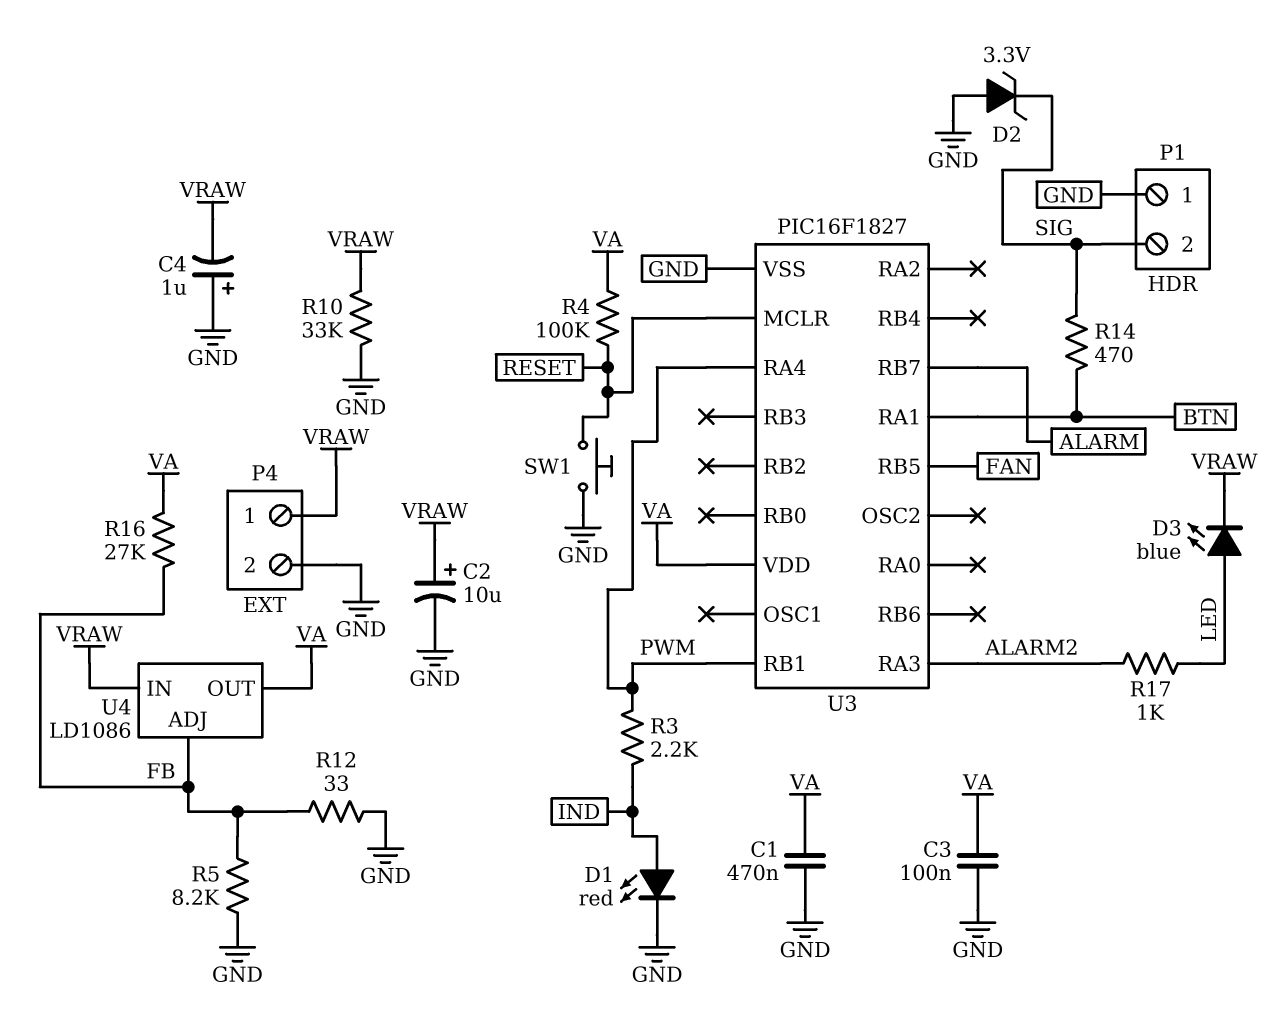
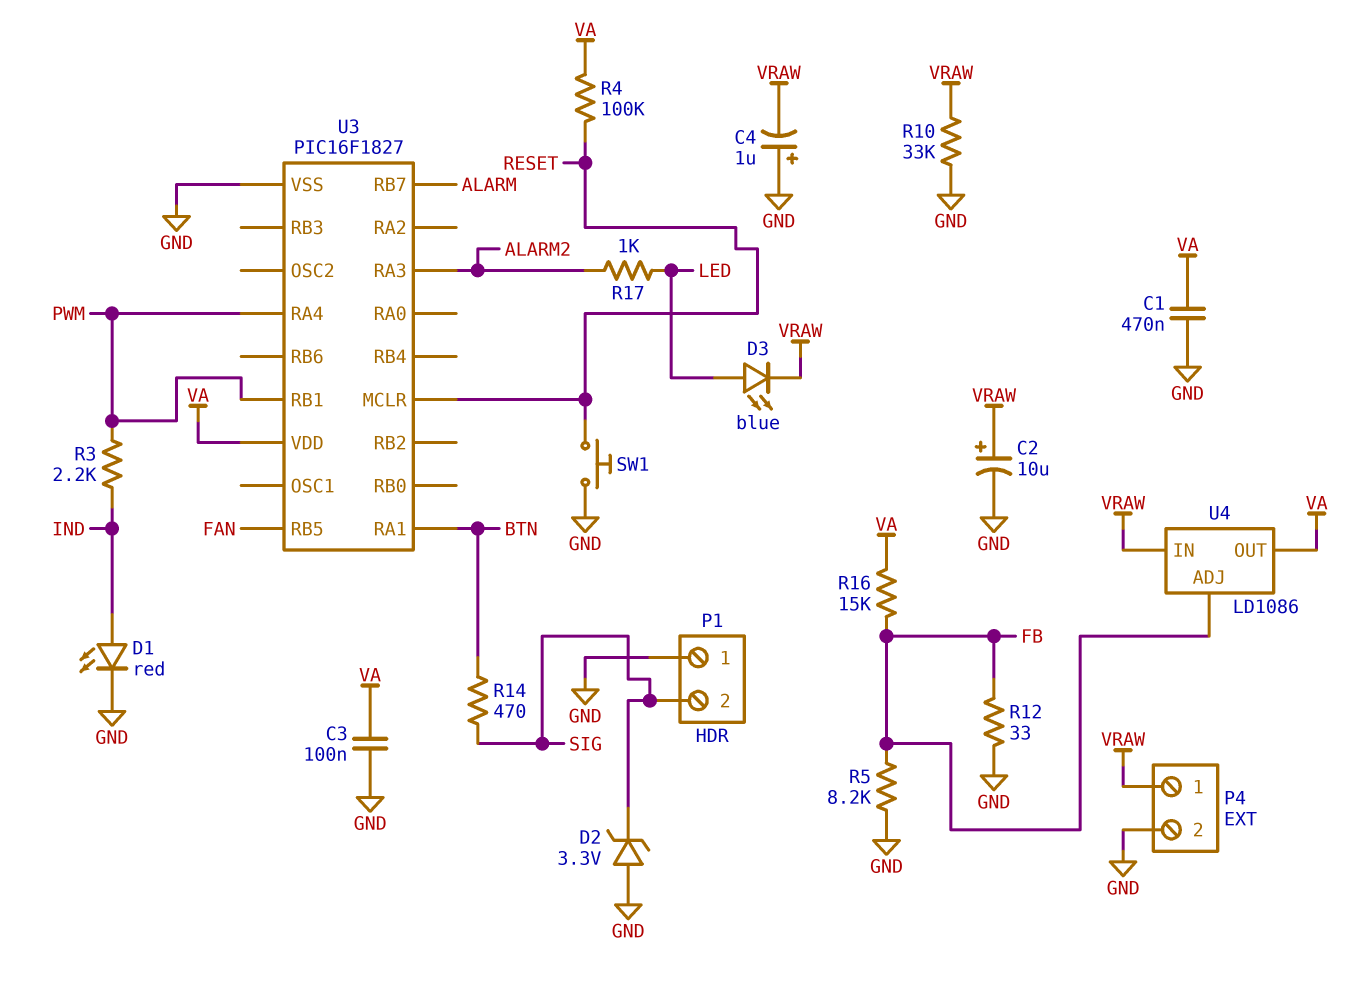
R16: 27k (FB, VA) -> 15k (FB, VA)

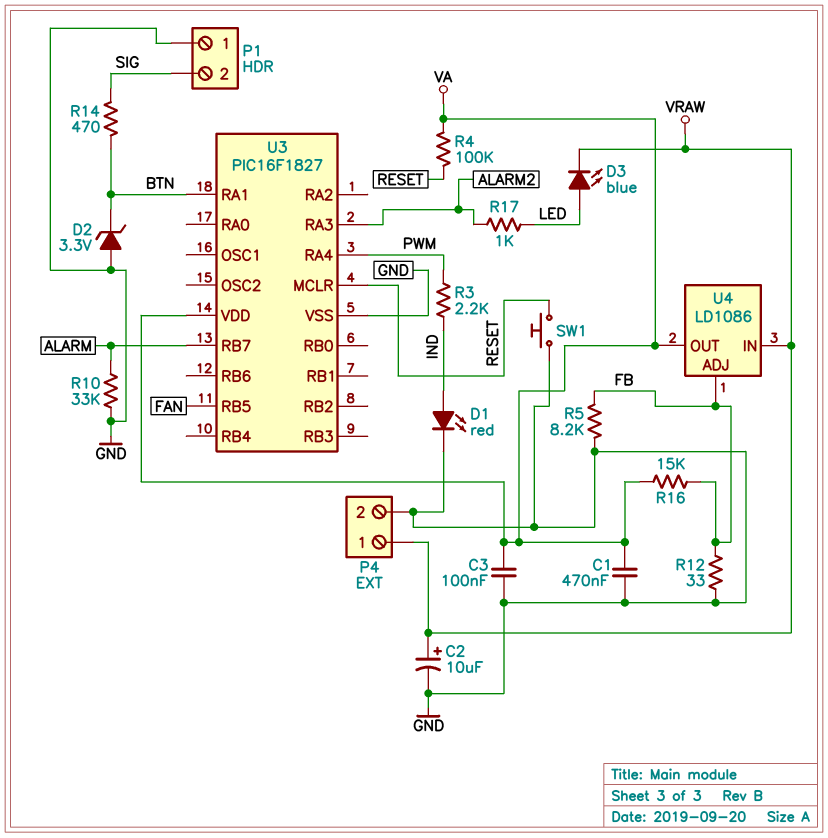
C4: 1uF (plus GND, minus VRAW) -> none
D2: zener 3.3V (A GND, K SIG) -> zener 3.3V (A GND, K BTN)
R10: 33k (GND, VRAW) -> 33k (ALARM, GND)
U3 pin RB1: PWM -> none

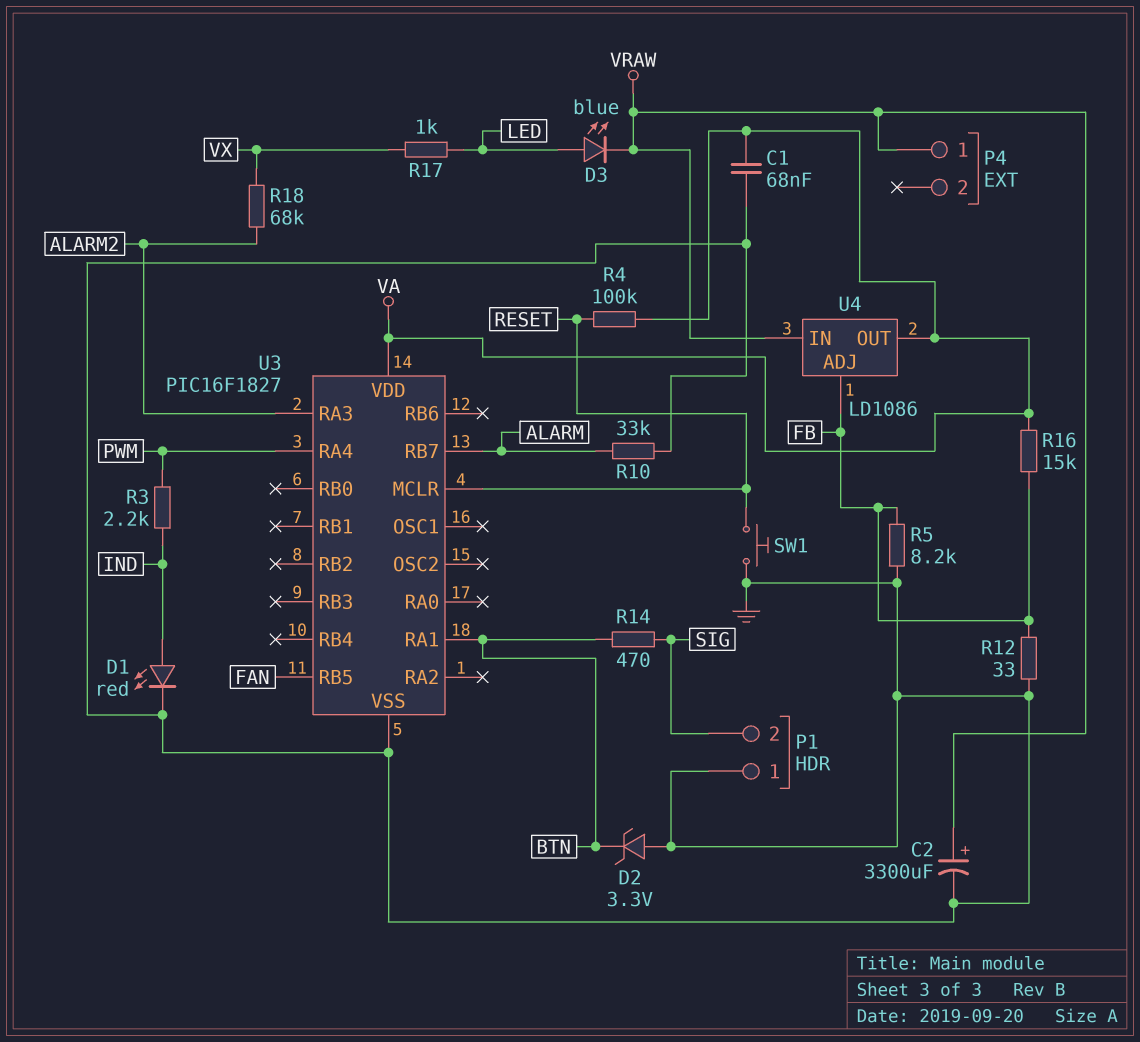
C1: 470nF (GND, VA) -> 68nF (GND, VA)
C2: 10uF (plus VRAW, minus GND) -> 3300uF (plus VRAW, minus GND)
C3: 100nF (GND, VA) -> none
P4 pin 2: GND -> none
R17: 1k (ALARM2, LED) -> 1k (LED, VX)
R18: none -> 68k (ALARM2, VX)

